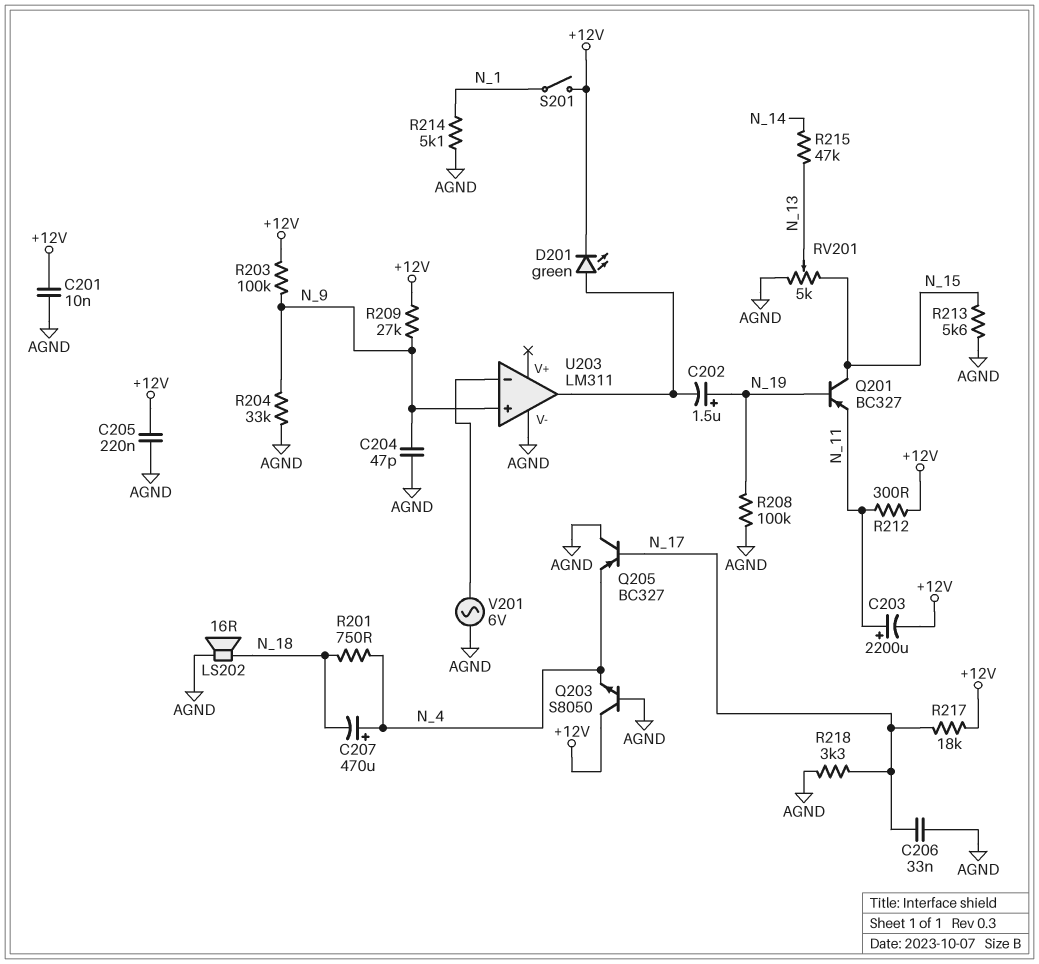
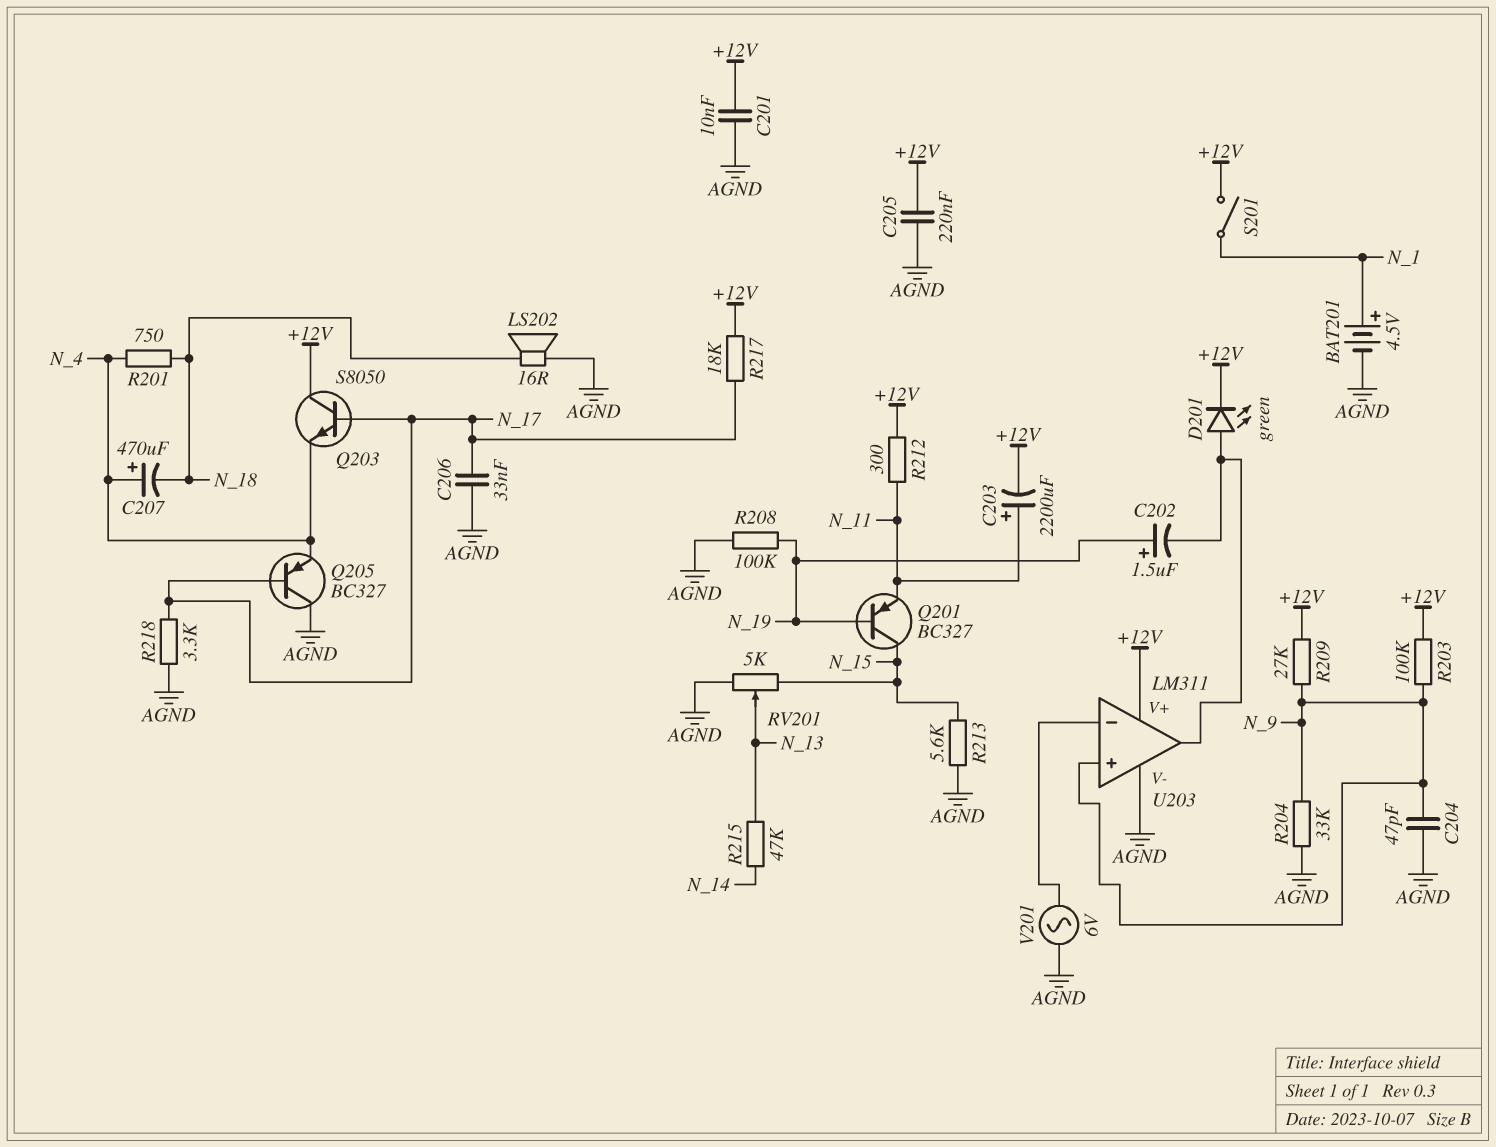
BAT201: none -> 4.5V (plus N_1, minus AGND)
Q203: NPN S8050 (B AGND, C +12V, E N_4) -> NPN S8050 (B N_17, C +12V, E N_4)
R214: 5.1k (AGND, N_1) -> none
U203 pin V+: none -> +12V

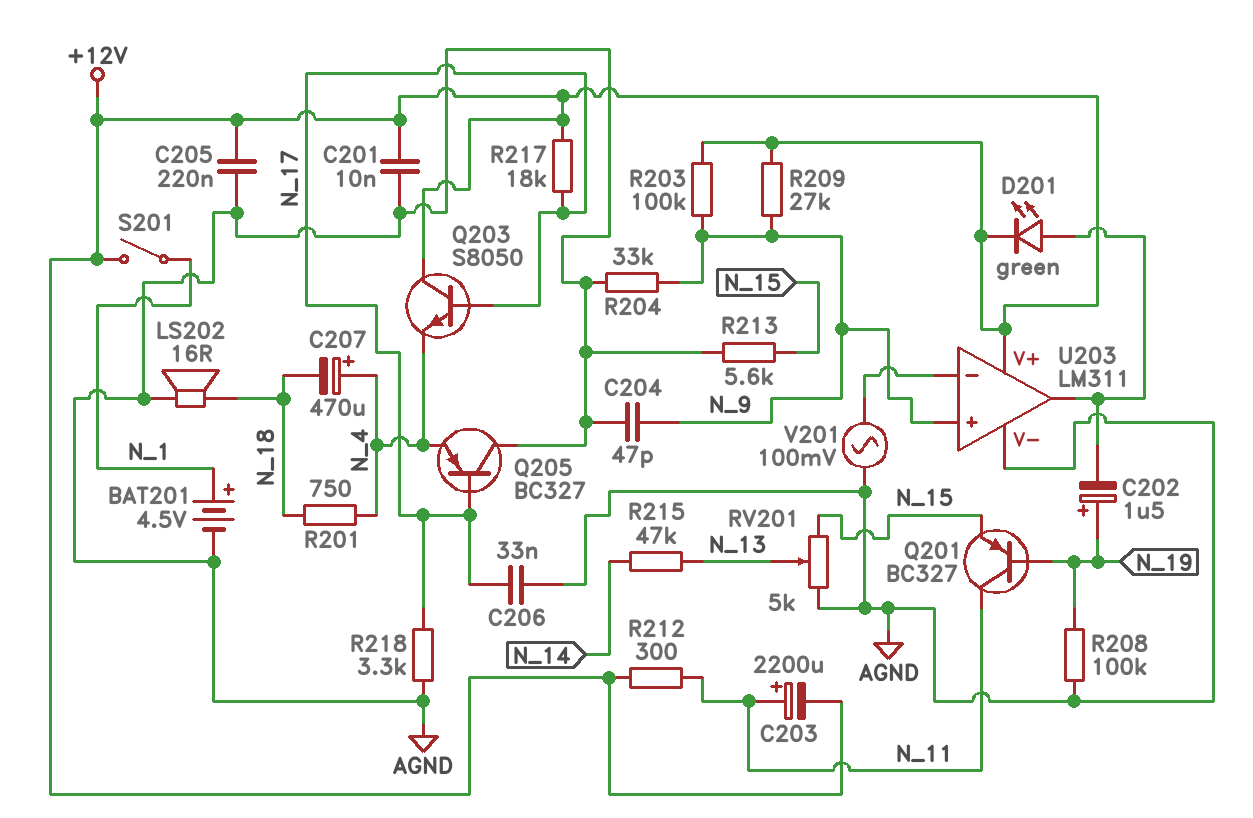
Q201: PNP BC327 (B N_19, C N_15, E N_11) -> PNP BC327 (B N_19, C N_11, E N_15)
V201: AC 6V (AGND, U203/in-) -> AC 100mV (AGND, U203/in-)

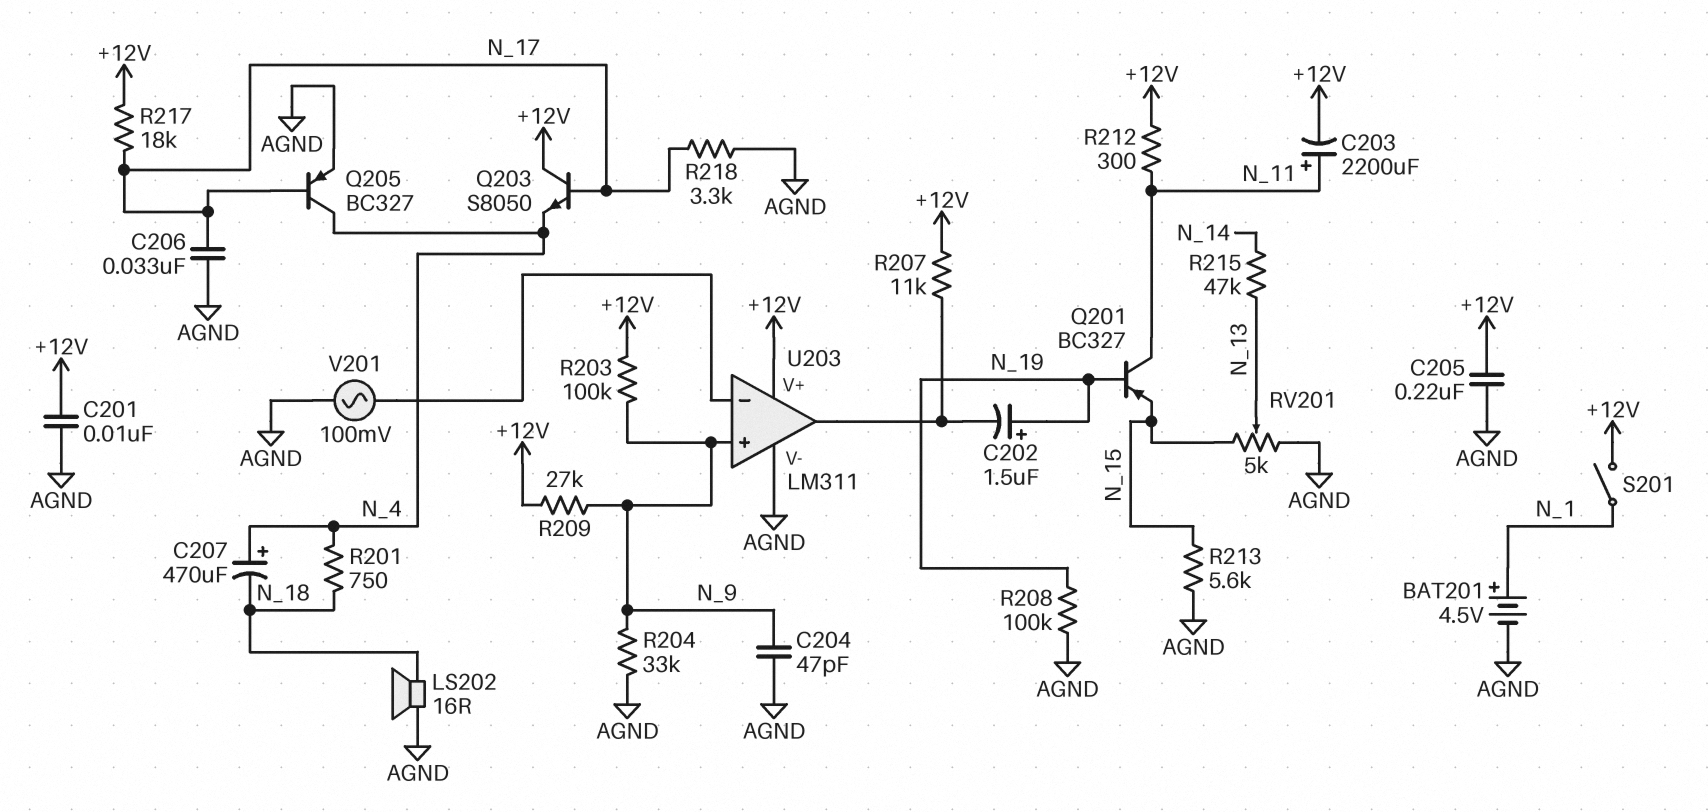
D201: LED green (A U203/out, K +12V) -> none
Q205: PNP BC327 (B N_17, C AGND, E N_4) -> PNP BC327 (B N_17, C N_4, E AGND)
R207: none -> 11k (+12V, U203/out)

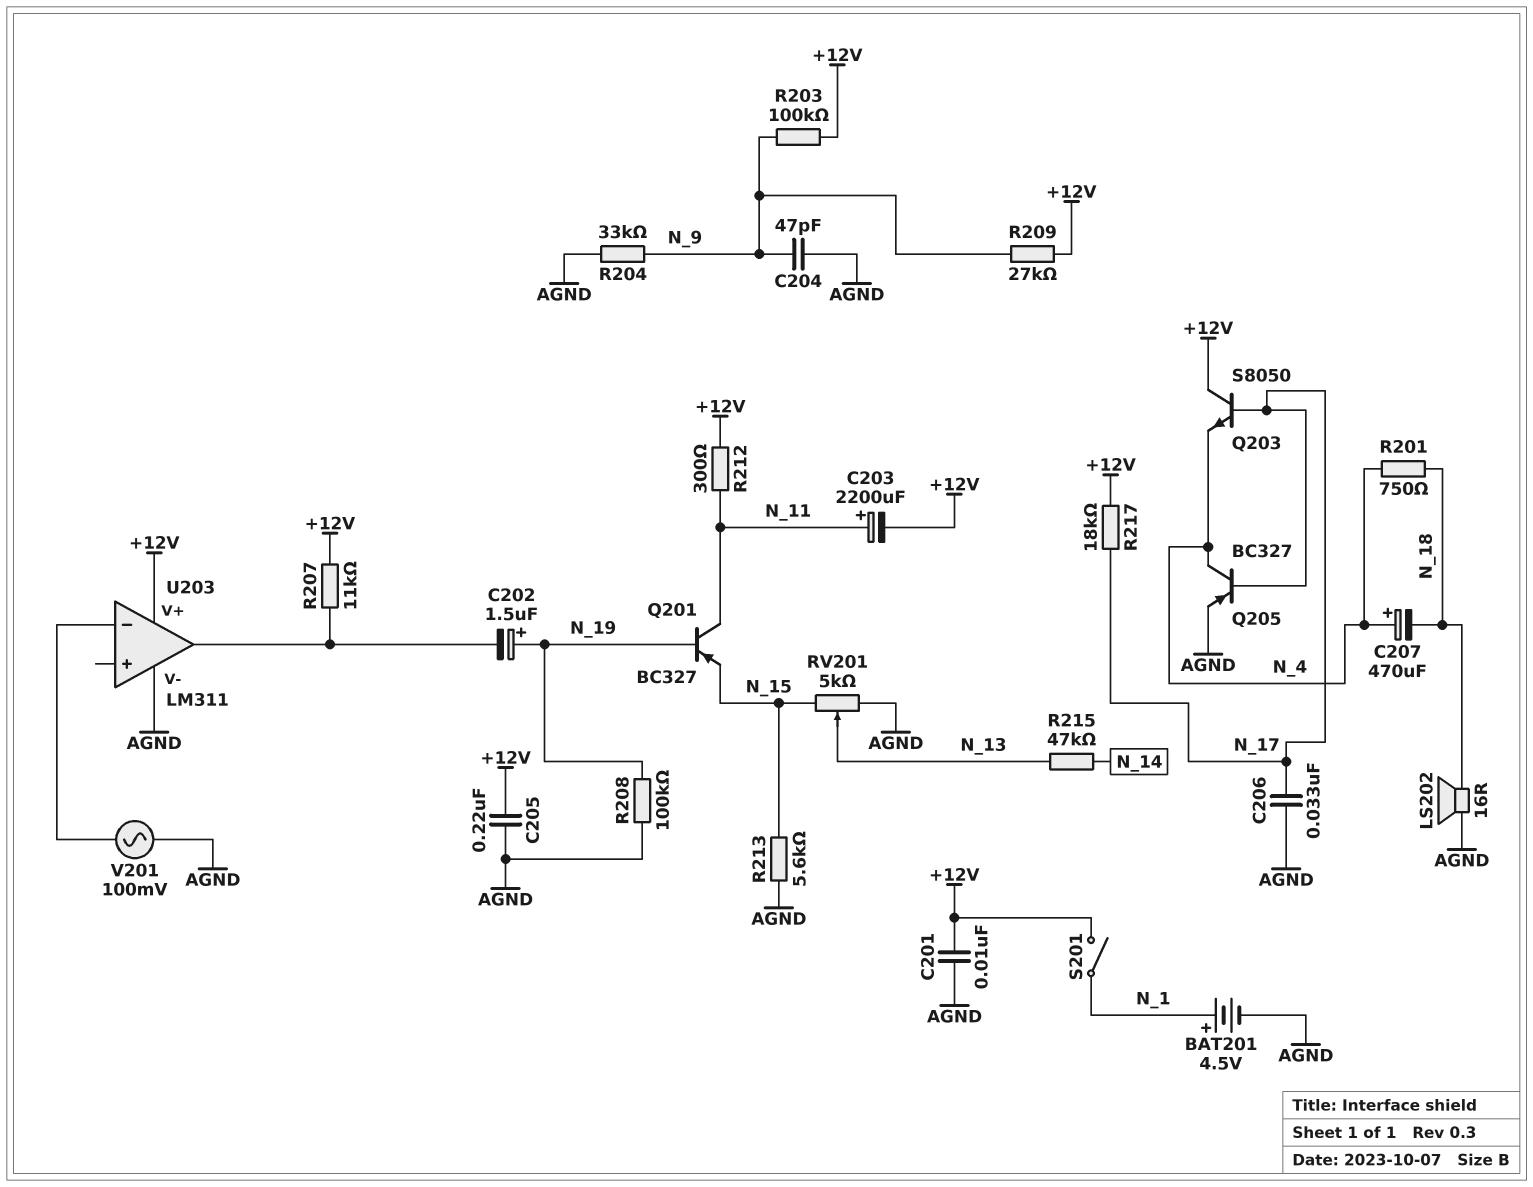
R218: 3.3k (AGND, N_17) -> none
U203 pin in+: N_9 -> none

